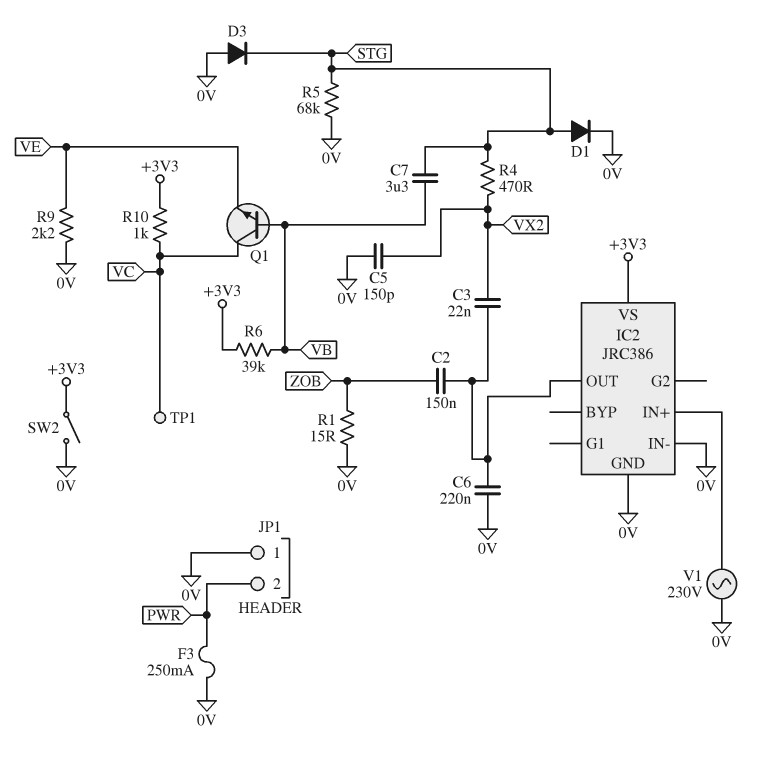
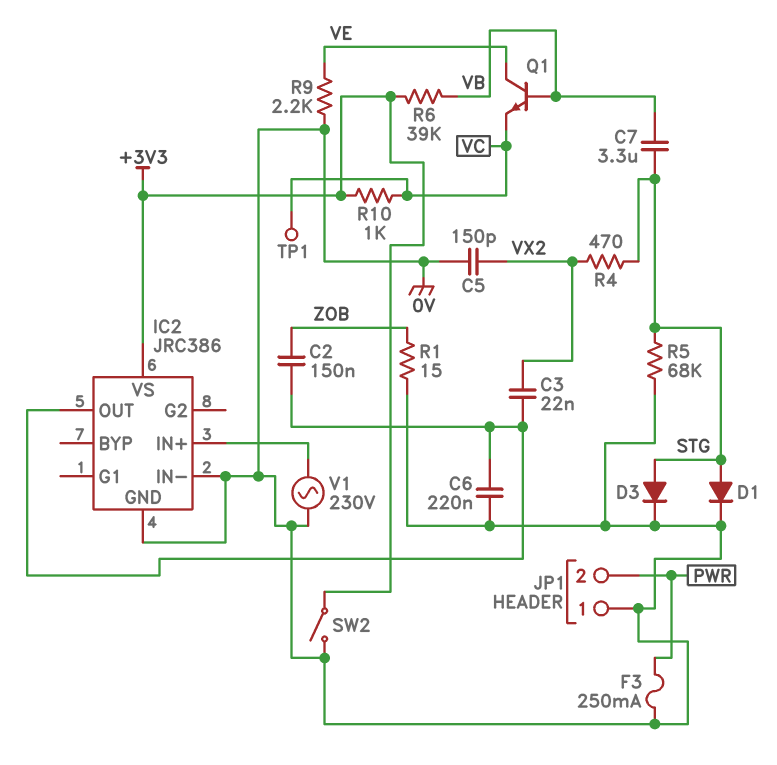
D3: diode (A 0V, K STG) -> diode (A STG, K 0V)
Q1: NPN (B VB, C VC, E VE) -> NPN (B VB, C VE, E VC)

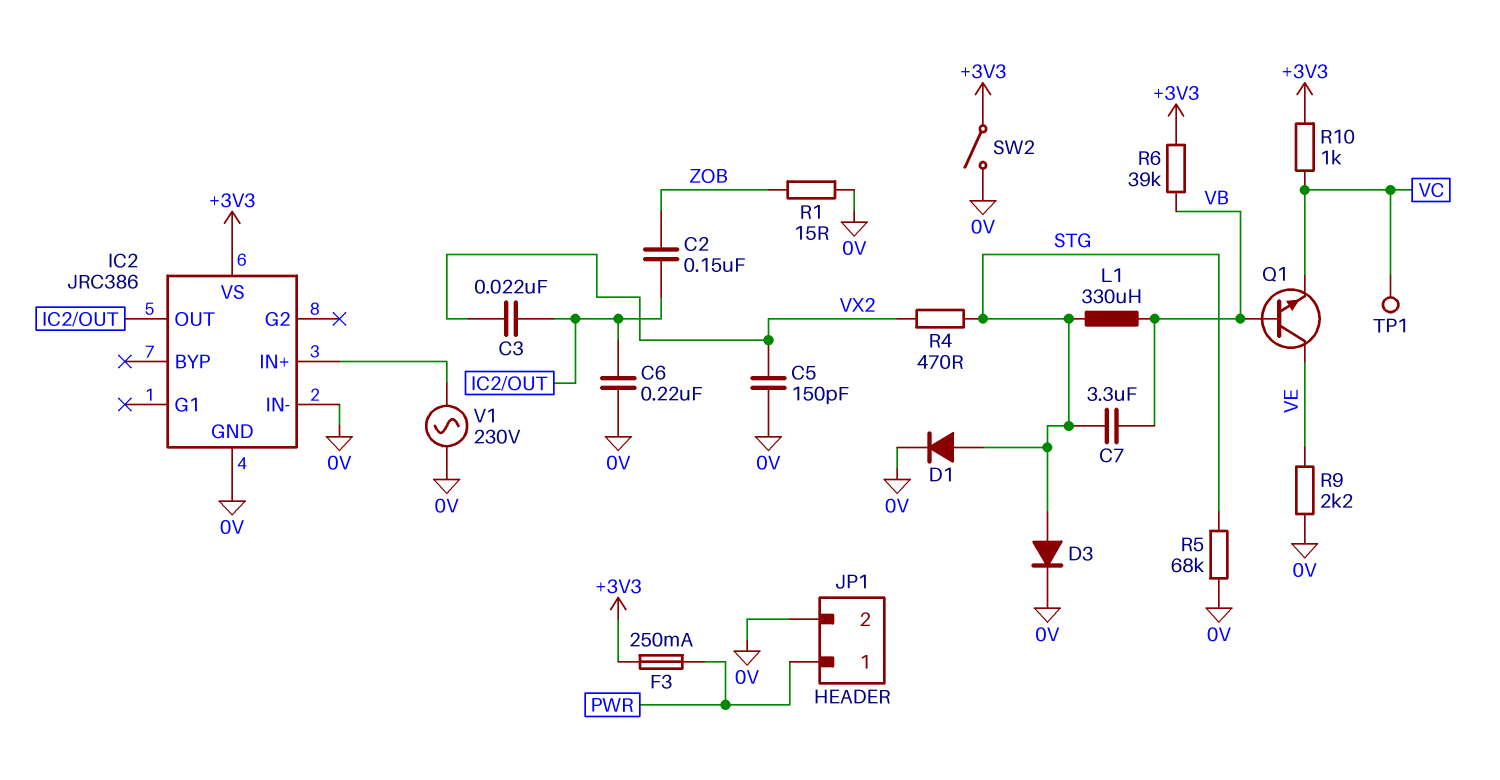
F3: 250mA (0V, PWR) -> 250mA (+3V3, PWR)
JP1 pin 1: 0V -> PWR
JP1 pin 2: PWR -> 0V
L1: none -> 330uH (STG, VB)

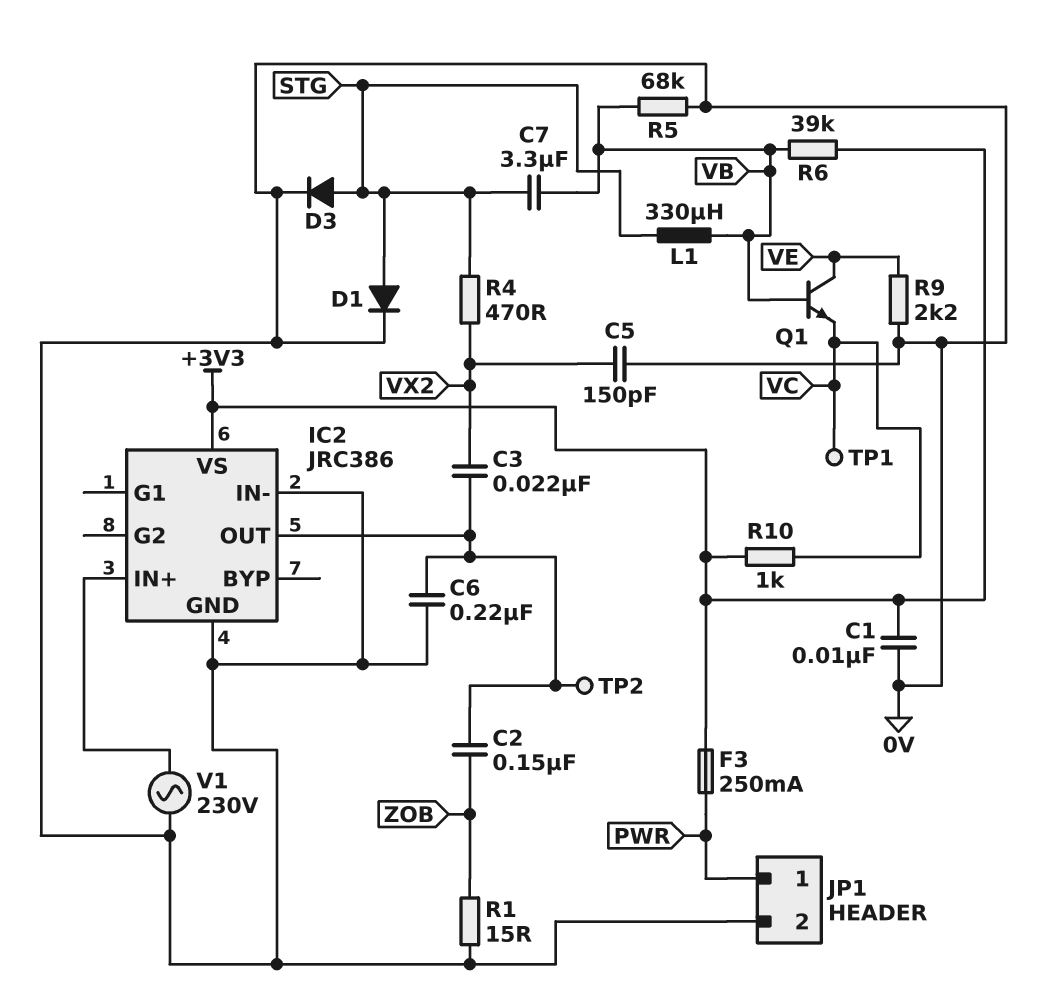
C1: none -> 10nF (+3V3, 0V)
R5: 68k (0V, STG) -> 68k (0V, VB)
SW2: switch (+3V3, 0V) -> none
TP2: none -> test point (IC2/OUT)

